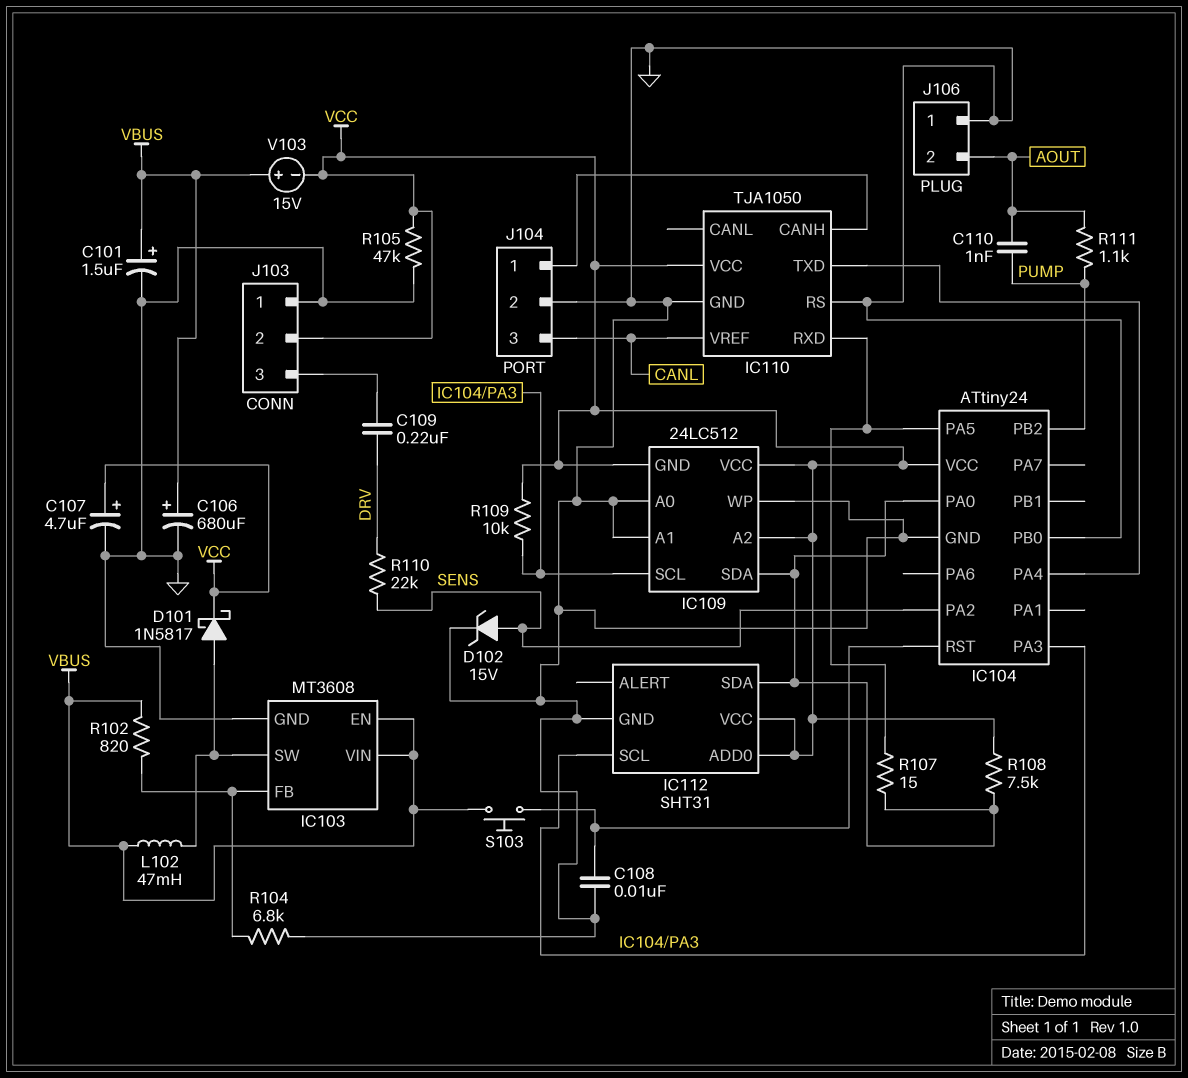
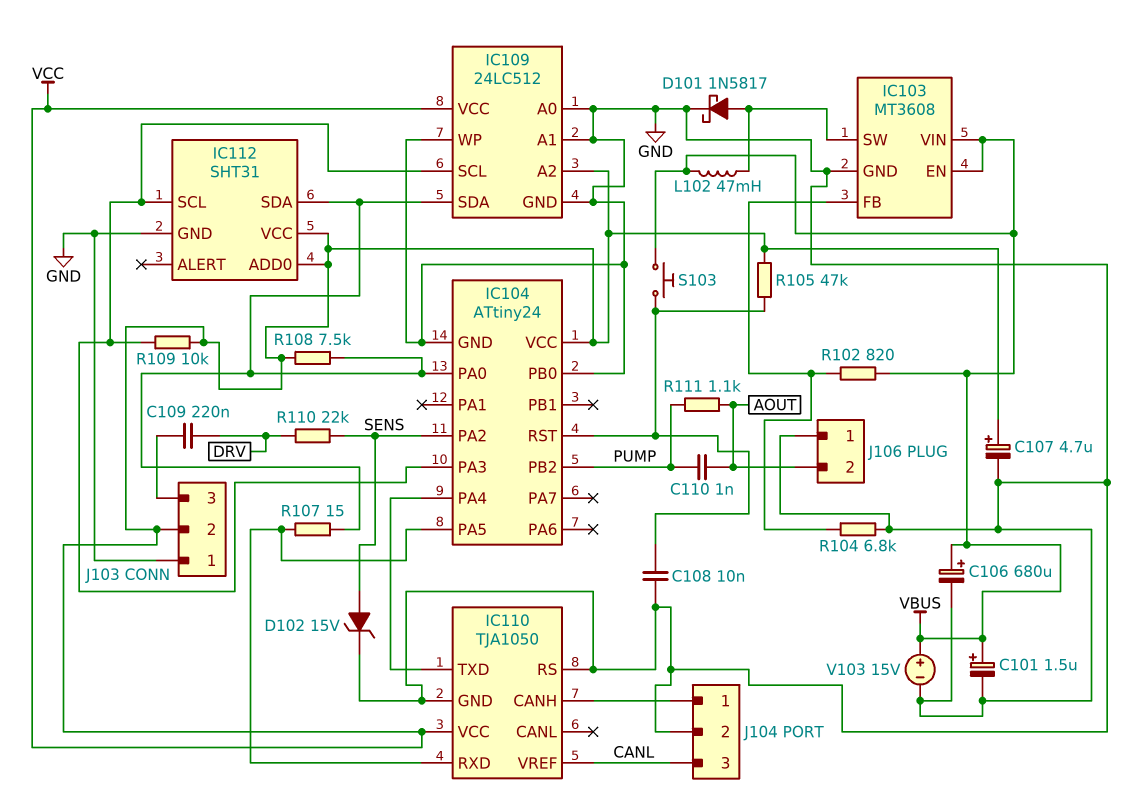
D101: schottky 1N5817 (A IC103/SW, K VCC) -> schottky 1N5817 (A IC103/SW, K GND)
IC109 pin GND: VCC -> GND
R105: 47k (GND, VCC) -> 47k (IC104/RST, VCC)
V103: 15V (plus VBUS, minus VCC) -> 15V (plus VBUS, minus GND)

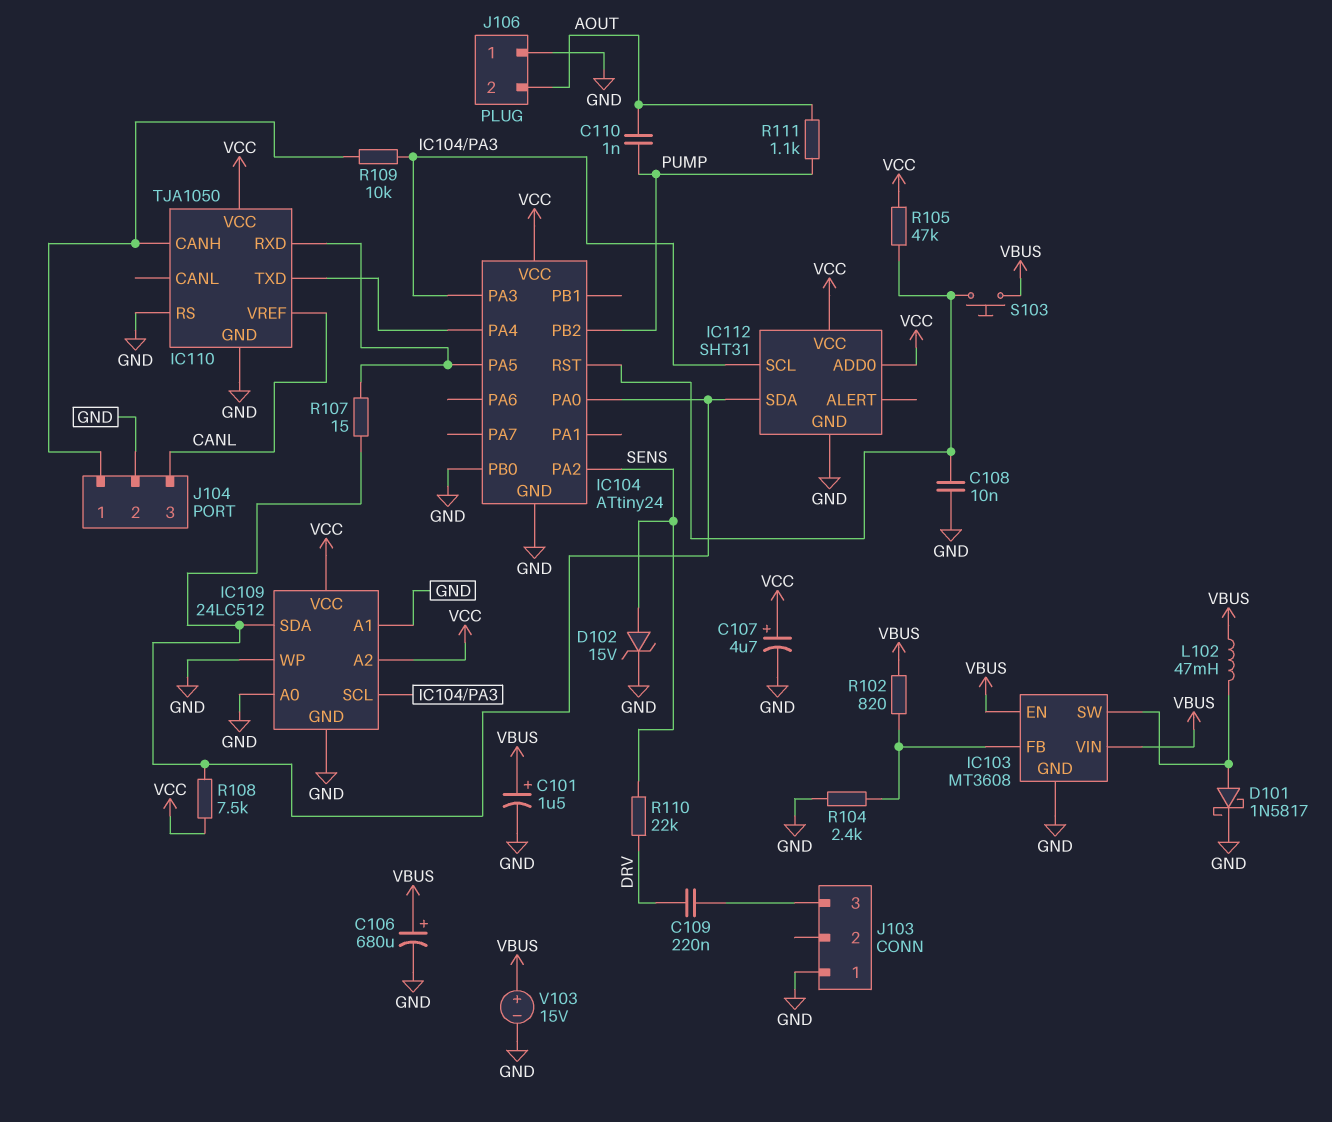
J103 pin 2: VCC -> none
R104: 6.8k (GND, IC103/FB) -> 2.4k (GND, IC103/FB)
R109: 10k (IC104/PA3, VCC) -> 10k (IC104/PA3, IC110/CANH)

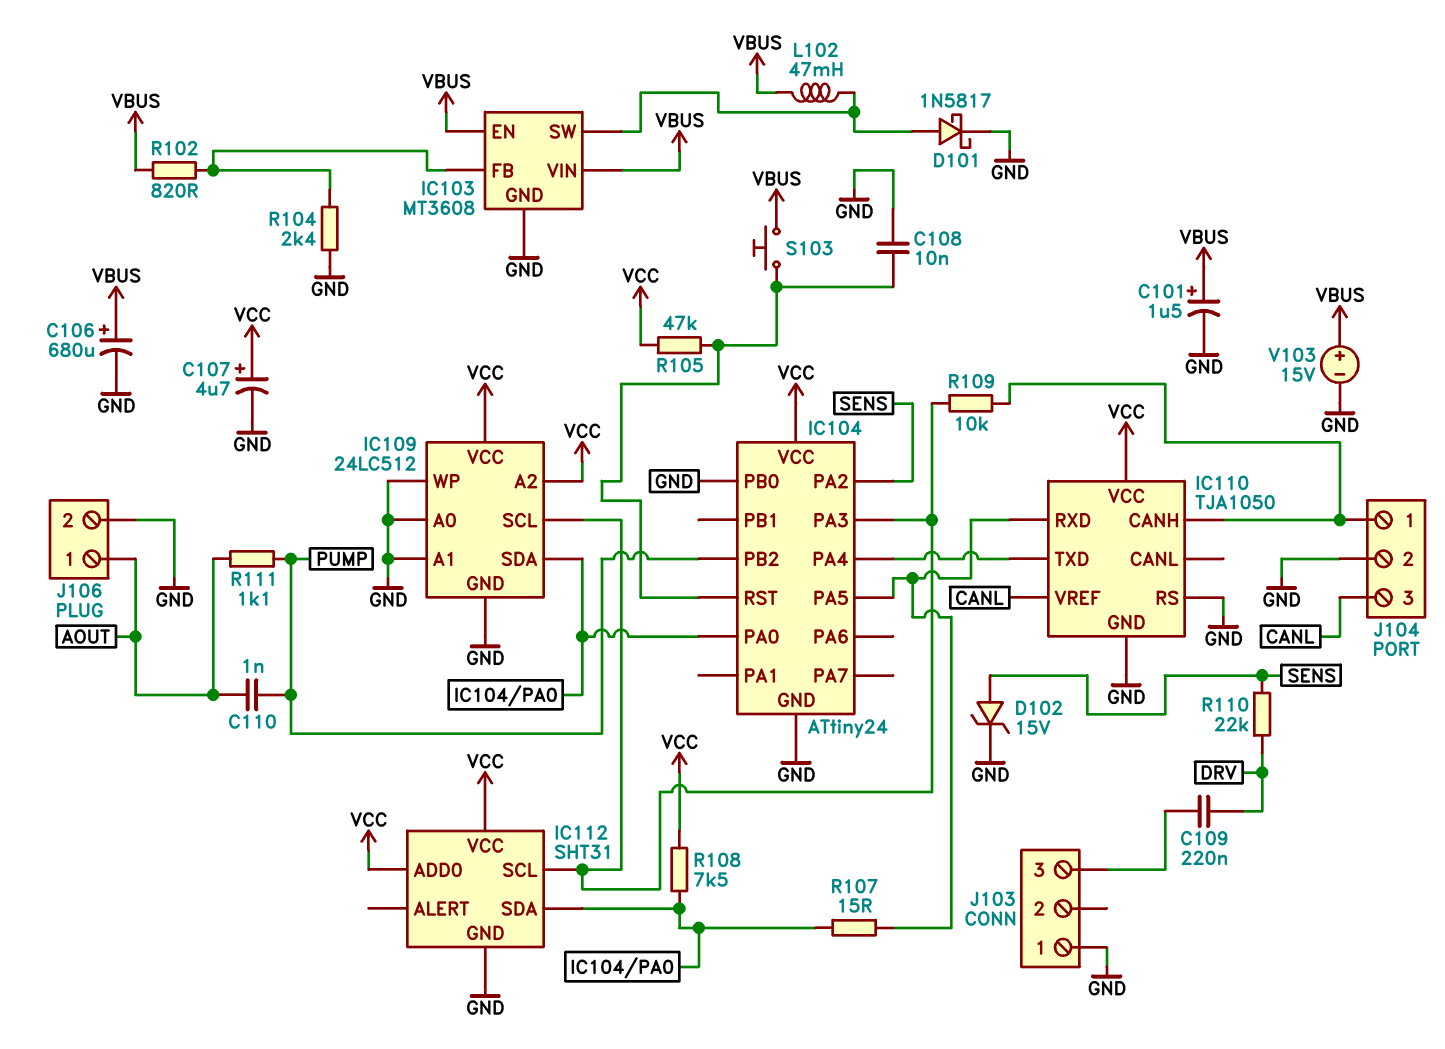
J106 pin 1: GND -> AOUT
J106 pin 2: AOUT -> GND

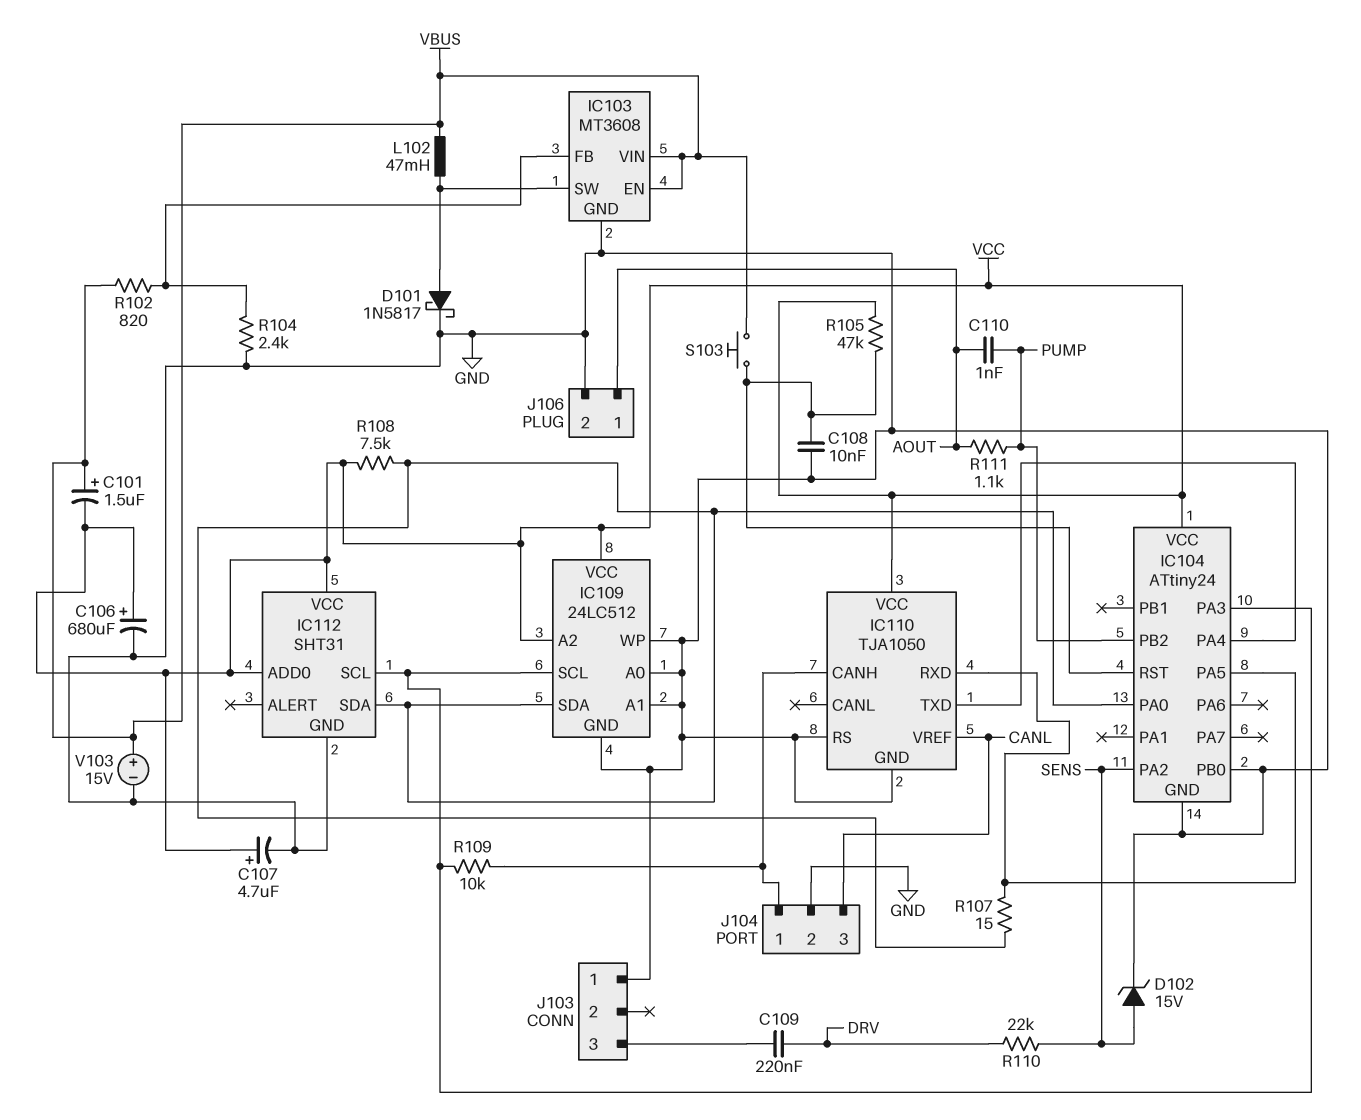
C101: 1.5uF (plus VBUS, minus GND) -> 1.5uF (plus VBUS, minus VCC)
C106: 680uF (plus VBUS, minus GND) -> 680uF (plus VCC, minus GND)

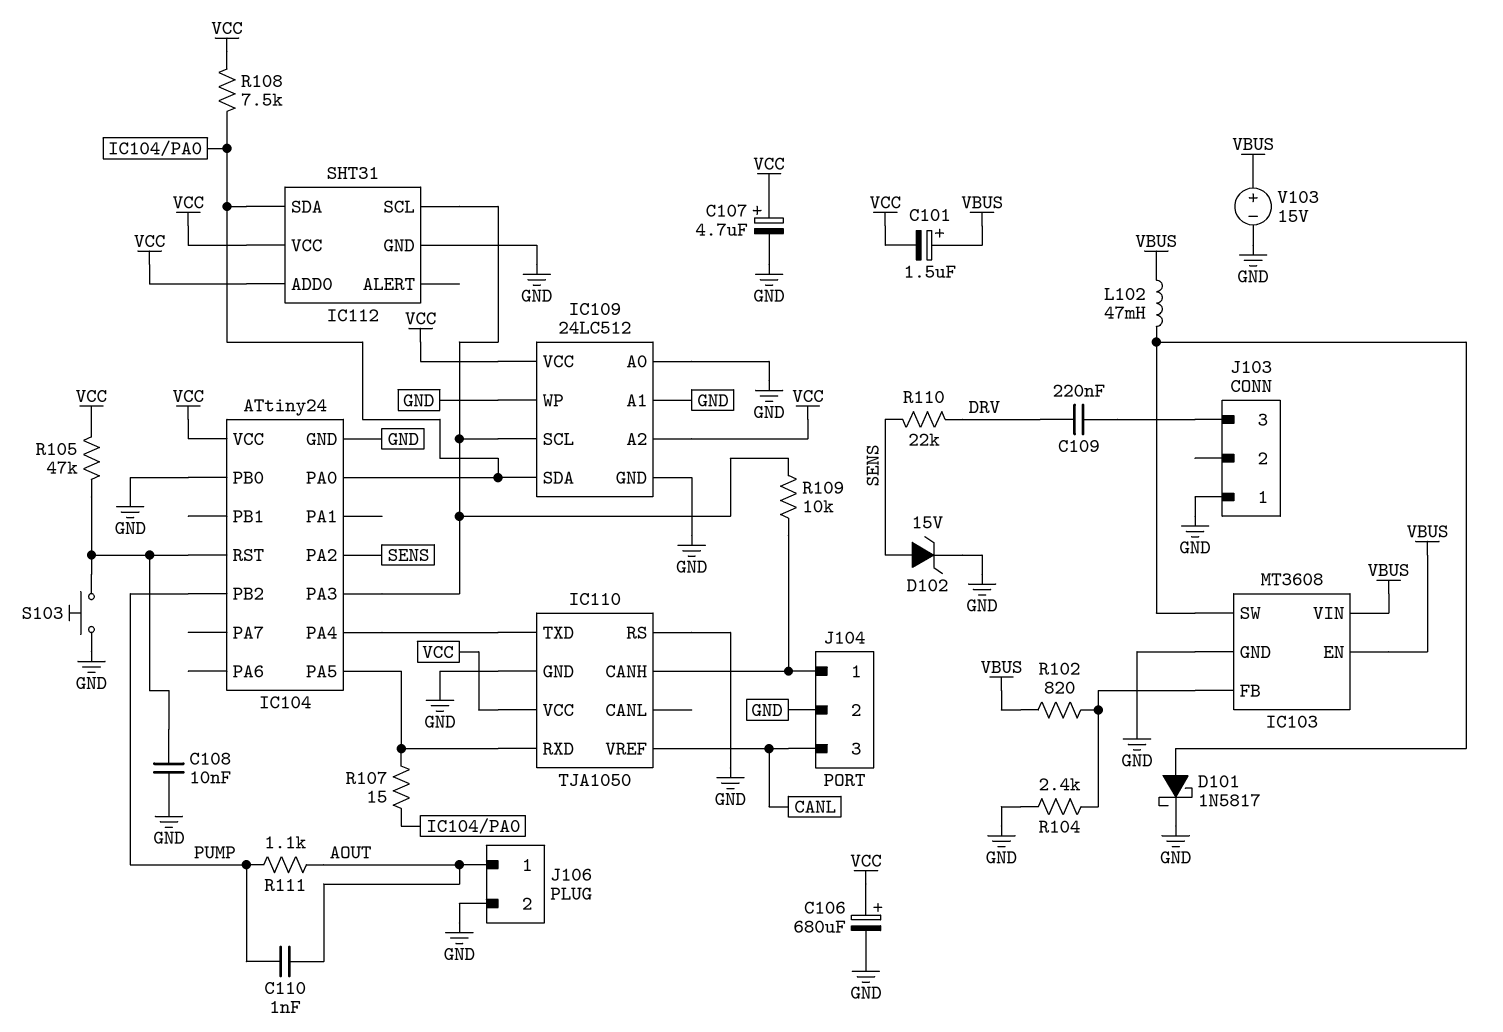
S103: button (IC104/RST, VBUS) -> button (GND, IC104/RST)

